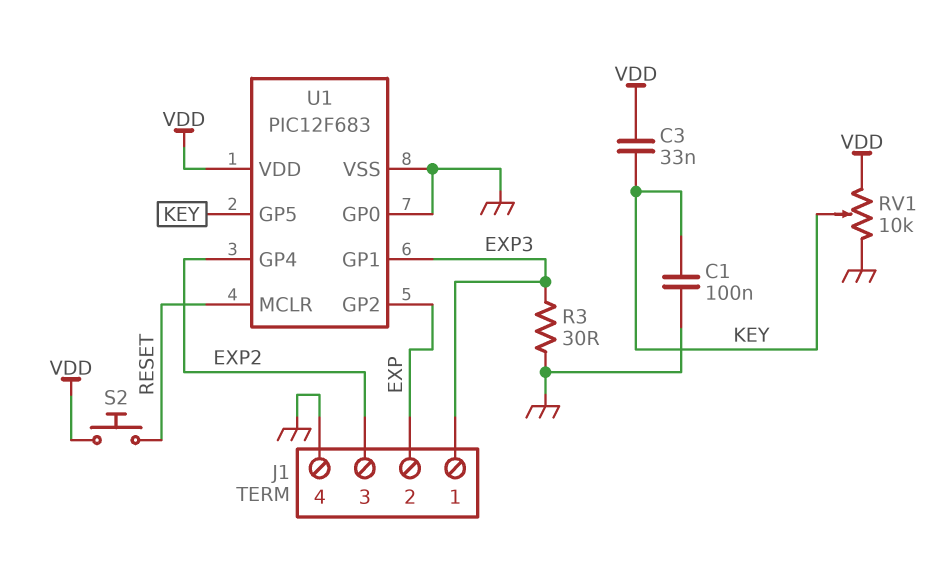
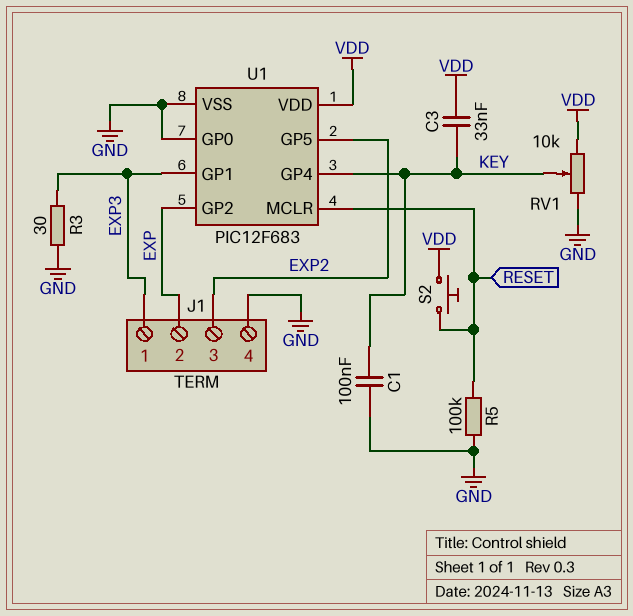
R5: none -> 100k (GND, RESET)
U1 pin GP4: EXP2 -> KEY
U1 pin GP5: KEY -> EXP2

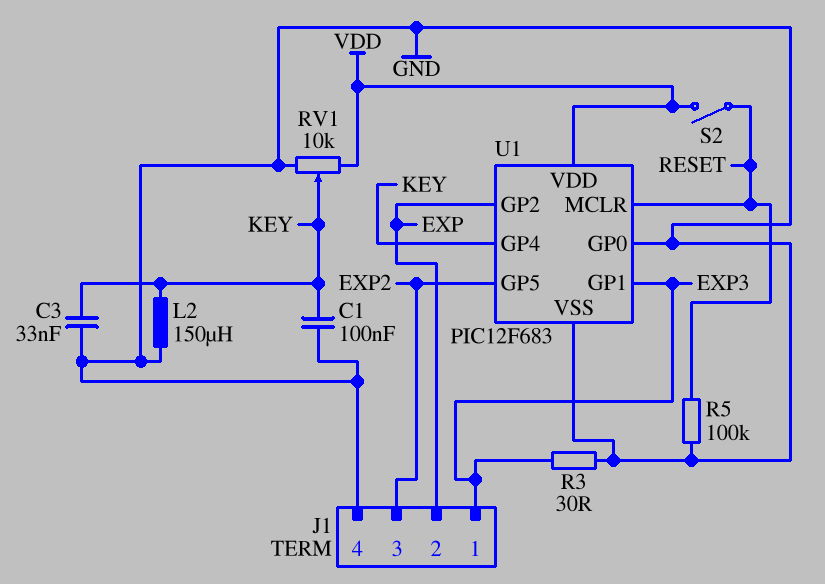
C3: 33nF (KEY, VDD) -> 33nF (GND, KEY)
L2: none -> 150uH (GND, KEY)
S2: button (RESET, VDD) -> switch (RESET, VDD)

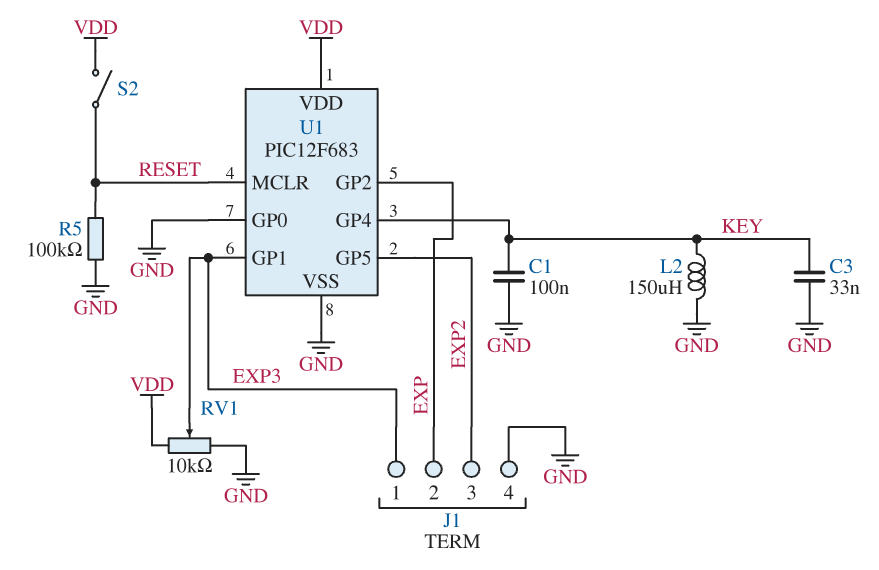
R3: 30 (EXP3, GND) -> none
RV1: 10k (GND, VDD, wiper KEY) -> 10k (GND, VDD, wiper EXP3)

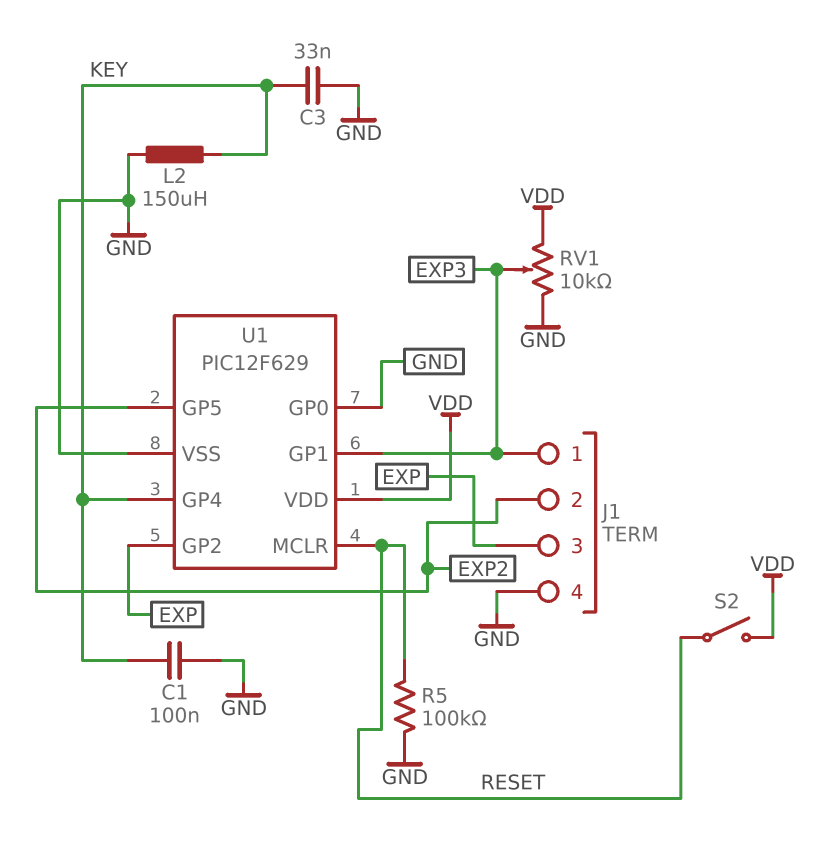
J1 pin 2: EXP -> EXP2
J1 pin 3: EXP2 -> EXP
U1: PIC12F683 -> PIC12F629

